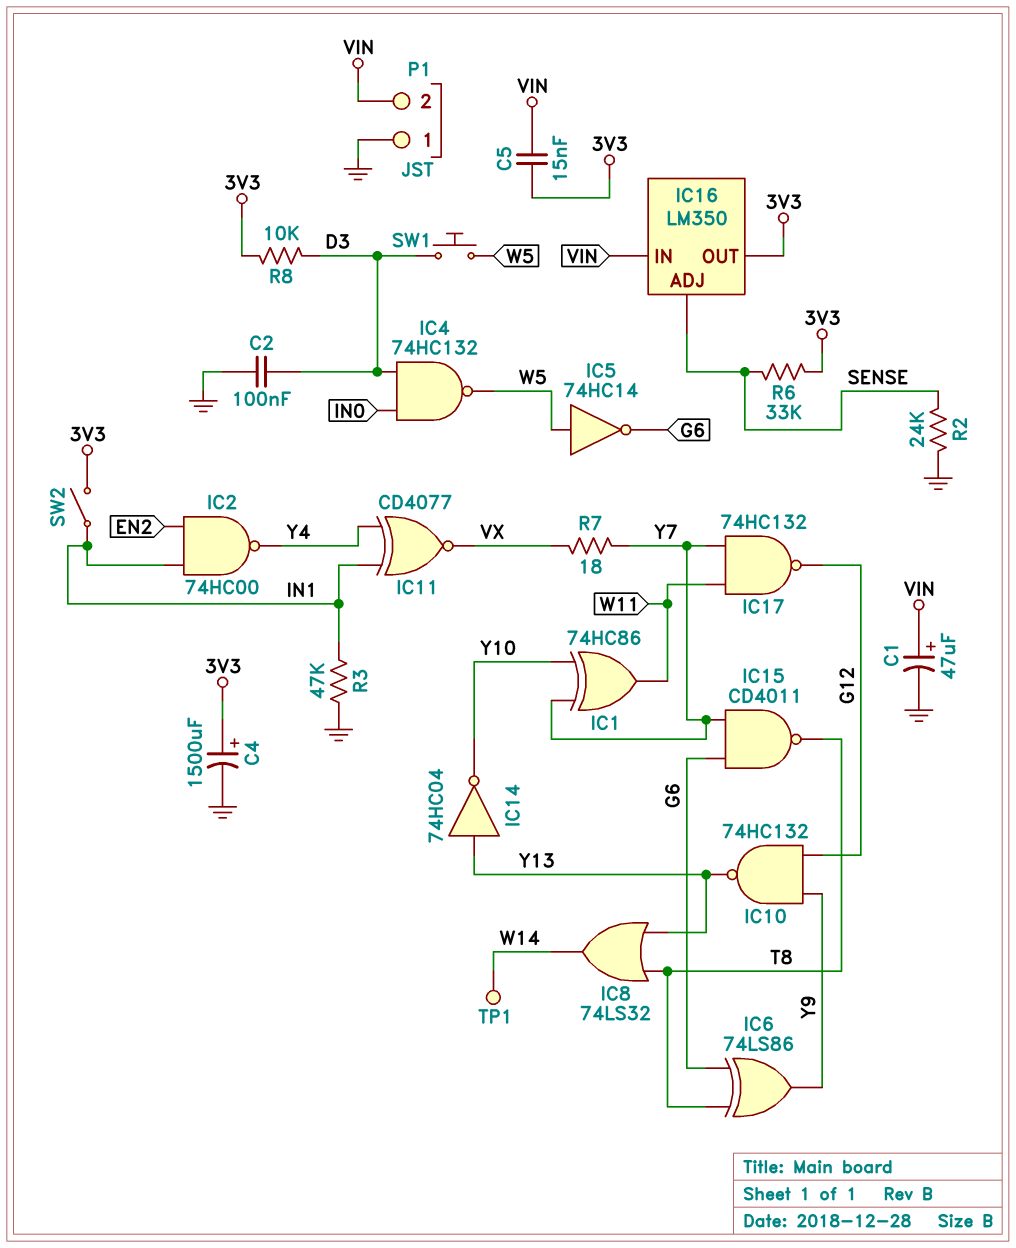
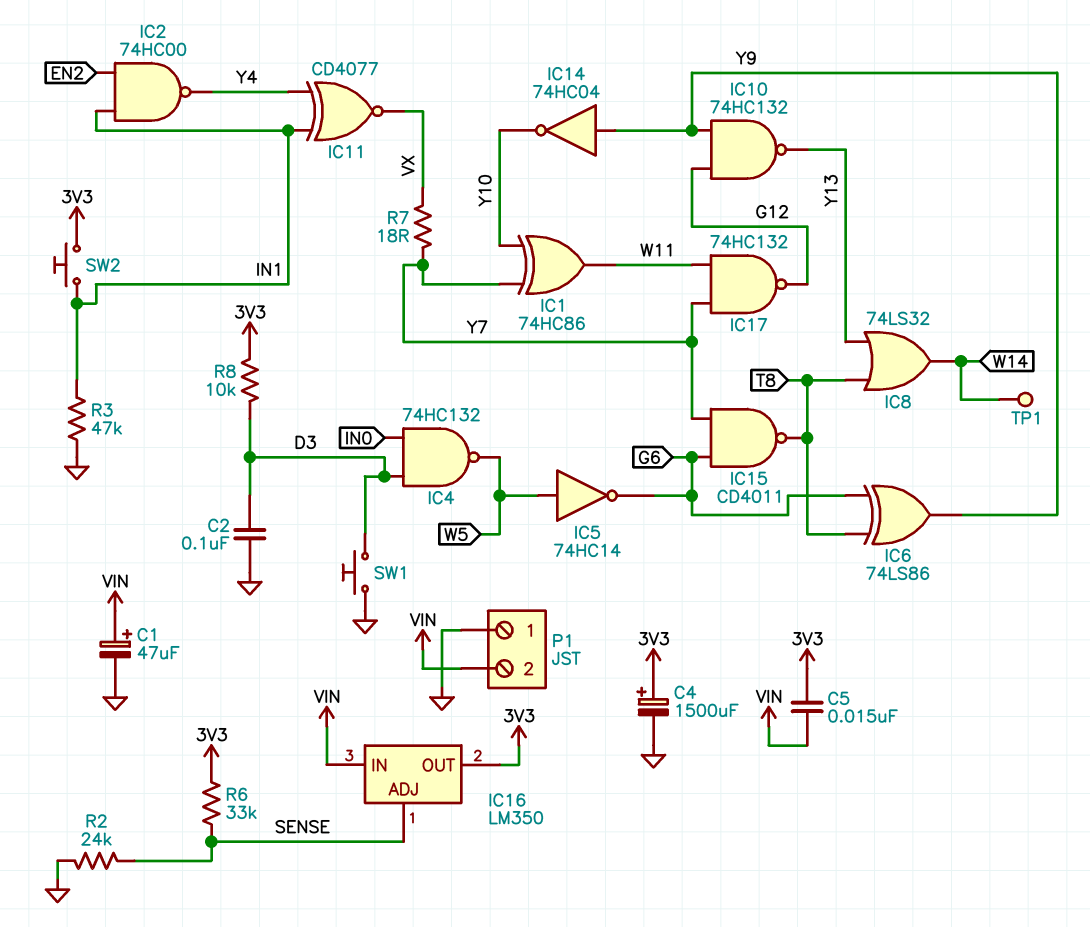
IC14: NOT 74HC04 (in Y13, out Y10) -> NOT 74HC04 (in Y9, out Y10)
SW1: button (D3, W5) -> button (D3, GND)
SW2: switch (3V3, IN1) -> button (3V3, IN1)

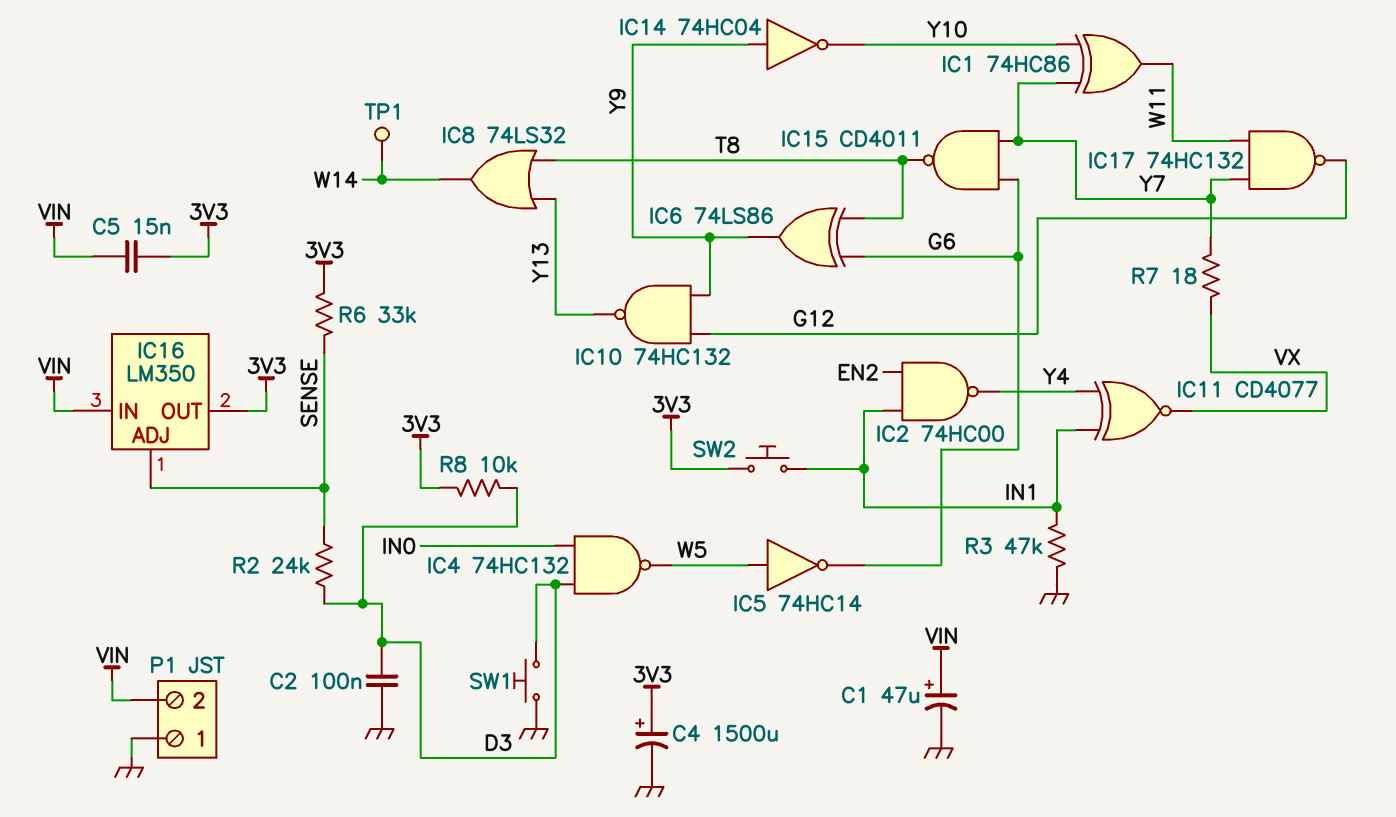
R2: 24k (GND, SENSE) -> 24k (D3, SENSE)

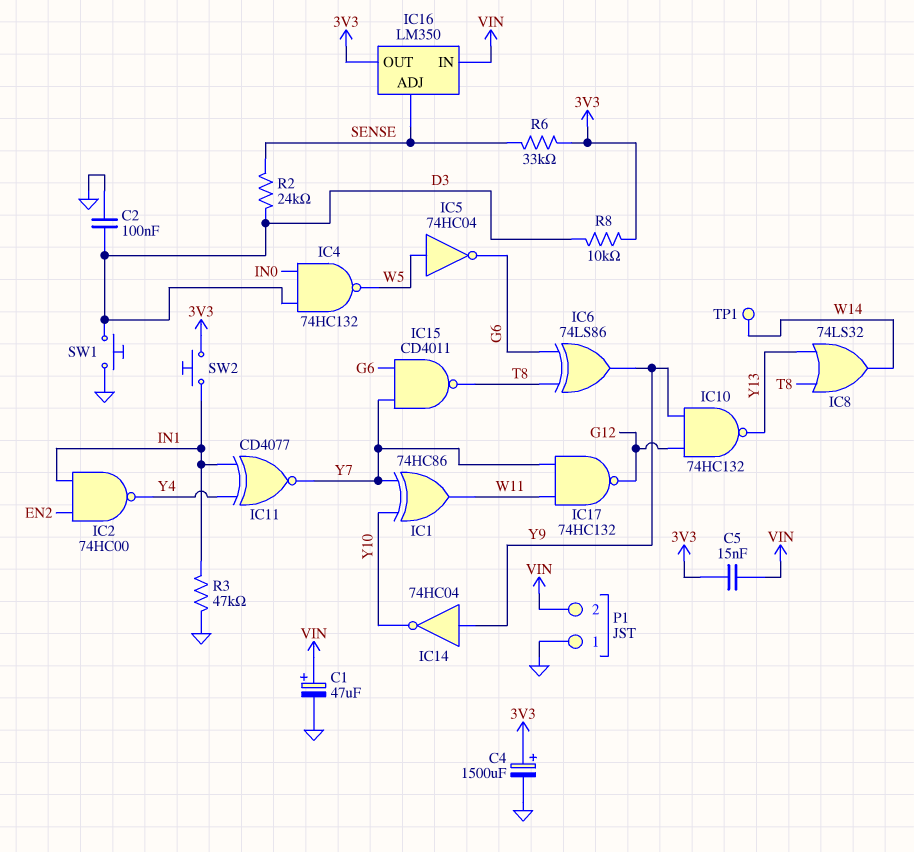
IC5: NOT 74HC14 (in W5, out G6) -> NOT 74HC04 (in W5, out G6)
IC11: XNOR CD4077 (in IN1, in Y4, out VX) -> XNOR CD4077 (in IN1, in Y4, out Y7)
R7: 18 (VX, Y7) -> none

